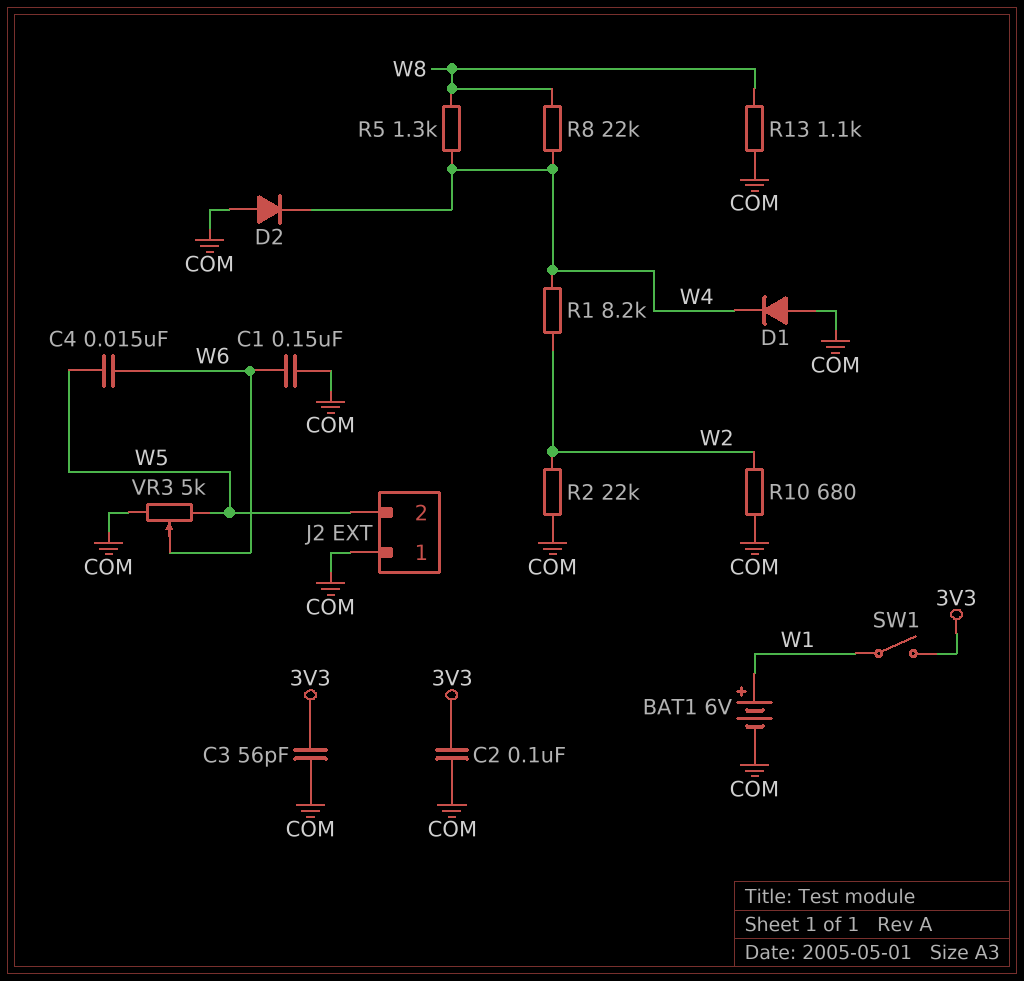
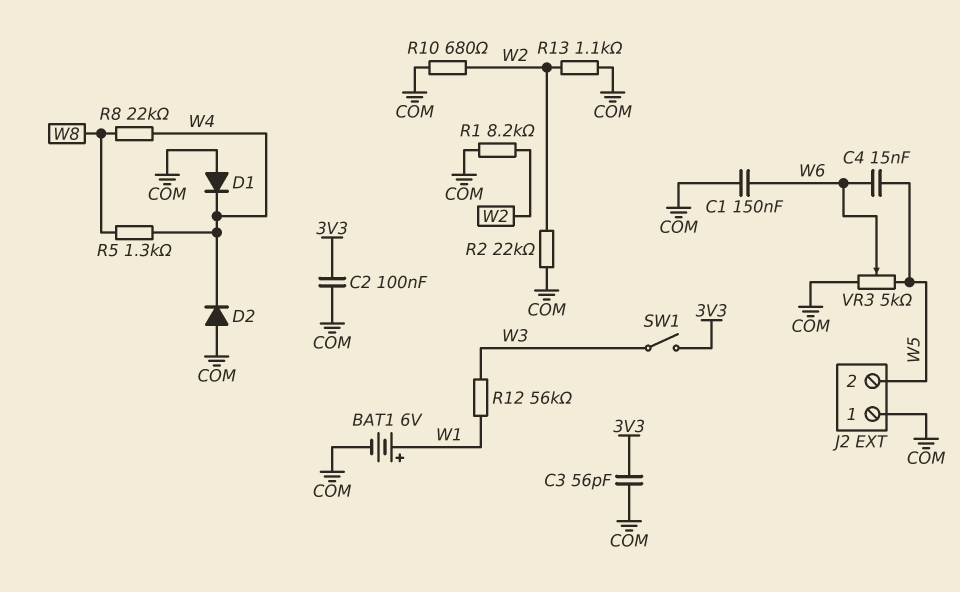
R1: 8.2k (W2, W4) -> 8.2k (COM, W2)
R12: none -> 56k (W1, W3)
R13: 1.1k (COM, W8) -> 1.1k (COM, W2)
SW1: switch (3V3, W1) -> switch (3V3, W3)

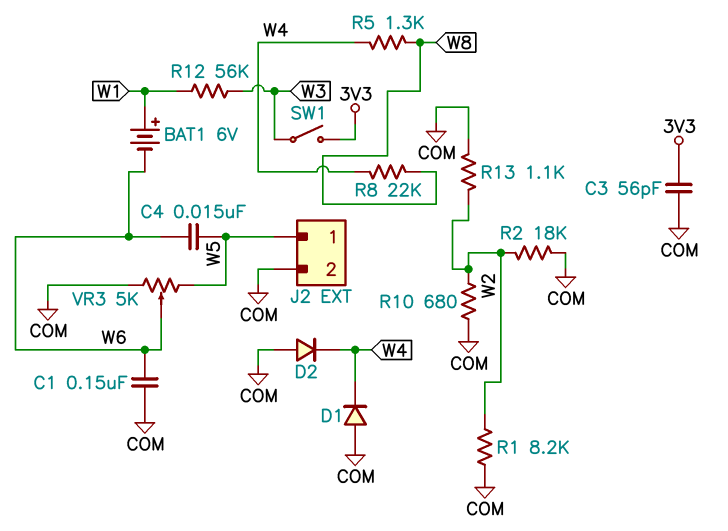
BAT1: 6V (plus W1, minus COM) -> 6V (plus W1, minus W6)
C2: 100nF (3V3, COM) -> none
J2 pin 1: COM -> W5
J2 pin 2: W5 -> COM
R2: 22k (COM, W2) -> 18k (COM, W2)

